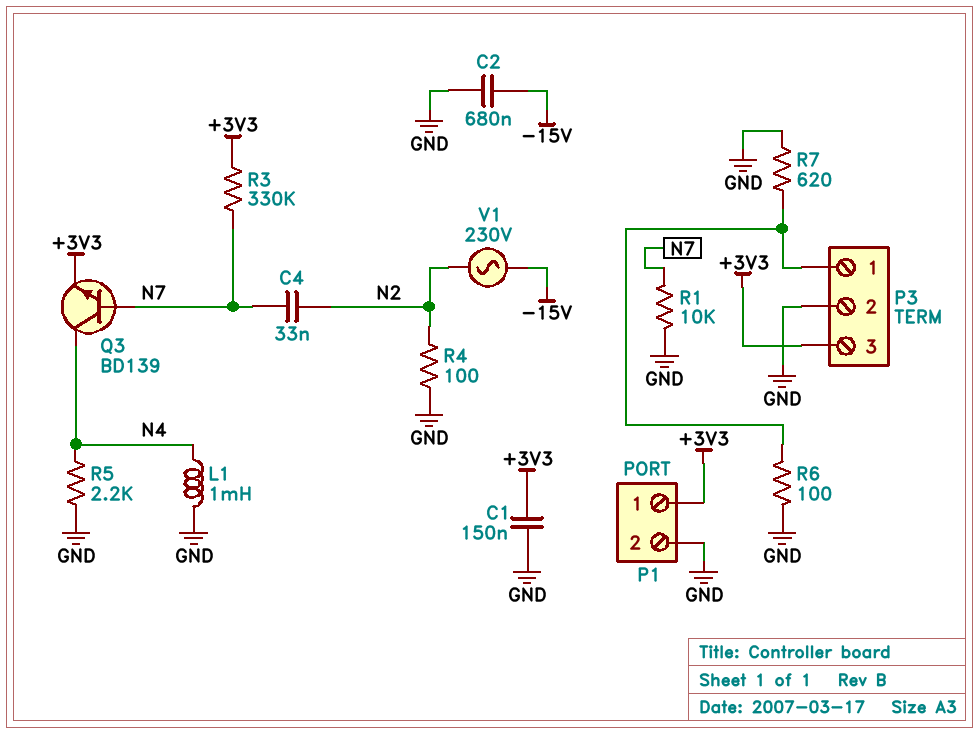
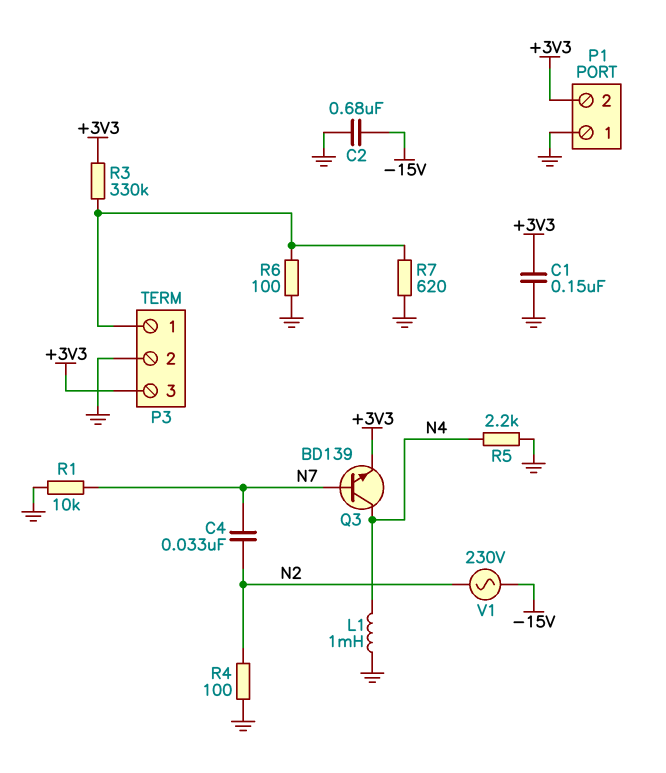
P1 pin 1: +3V3 -> GND
P1 pin 2: GND -> +3V3
R3: 330k (+3V3, N7) -> 330k (+3V3, P3/1)

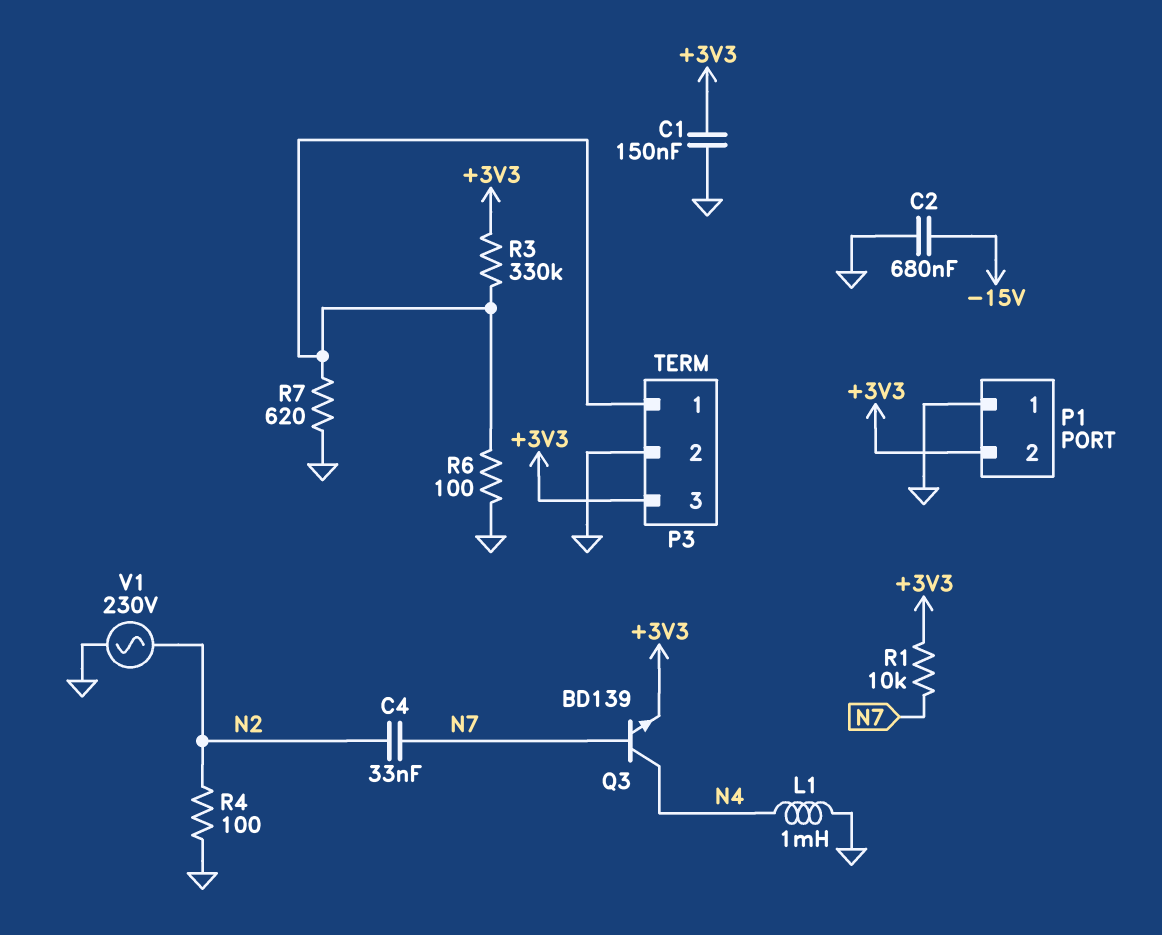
R1: 10k (GND, N7) -> 10k (+3V3, N7)
R5: 2.2k (GND, N4) -> none
V1: AC 230V (-15V, N2) -> AC 230V (GND, N2)

